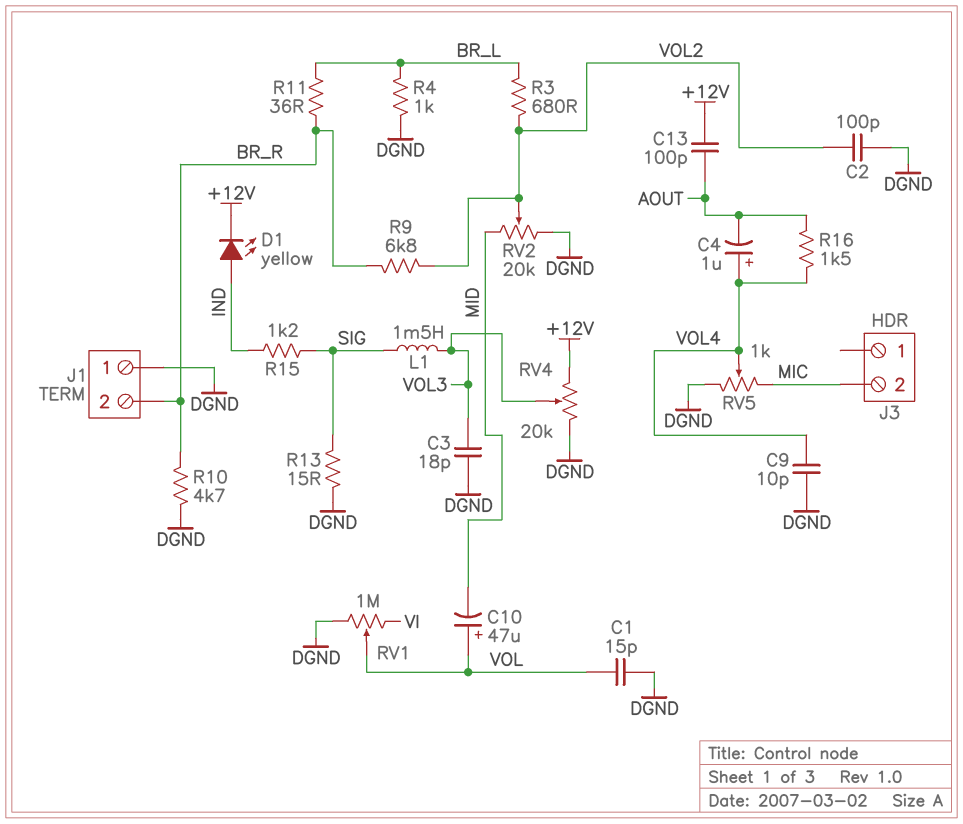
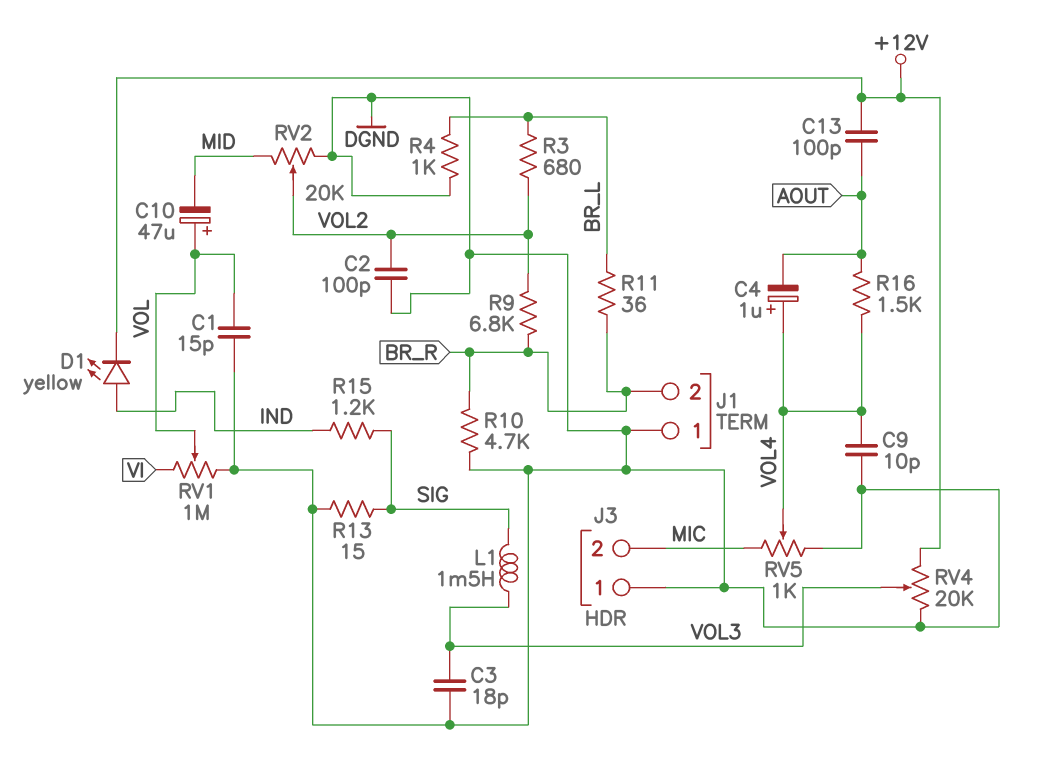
J3 pin 1: none -> DGND

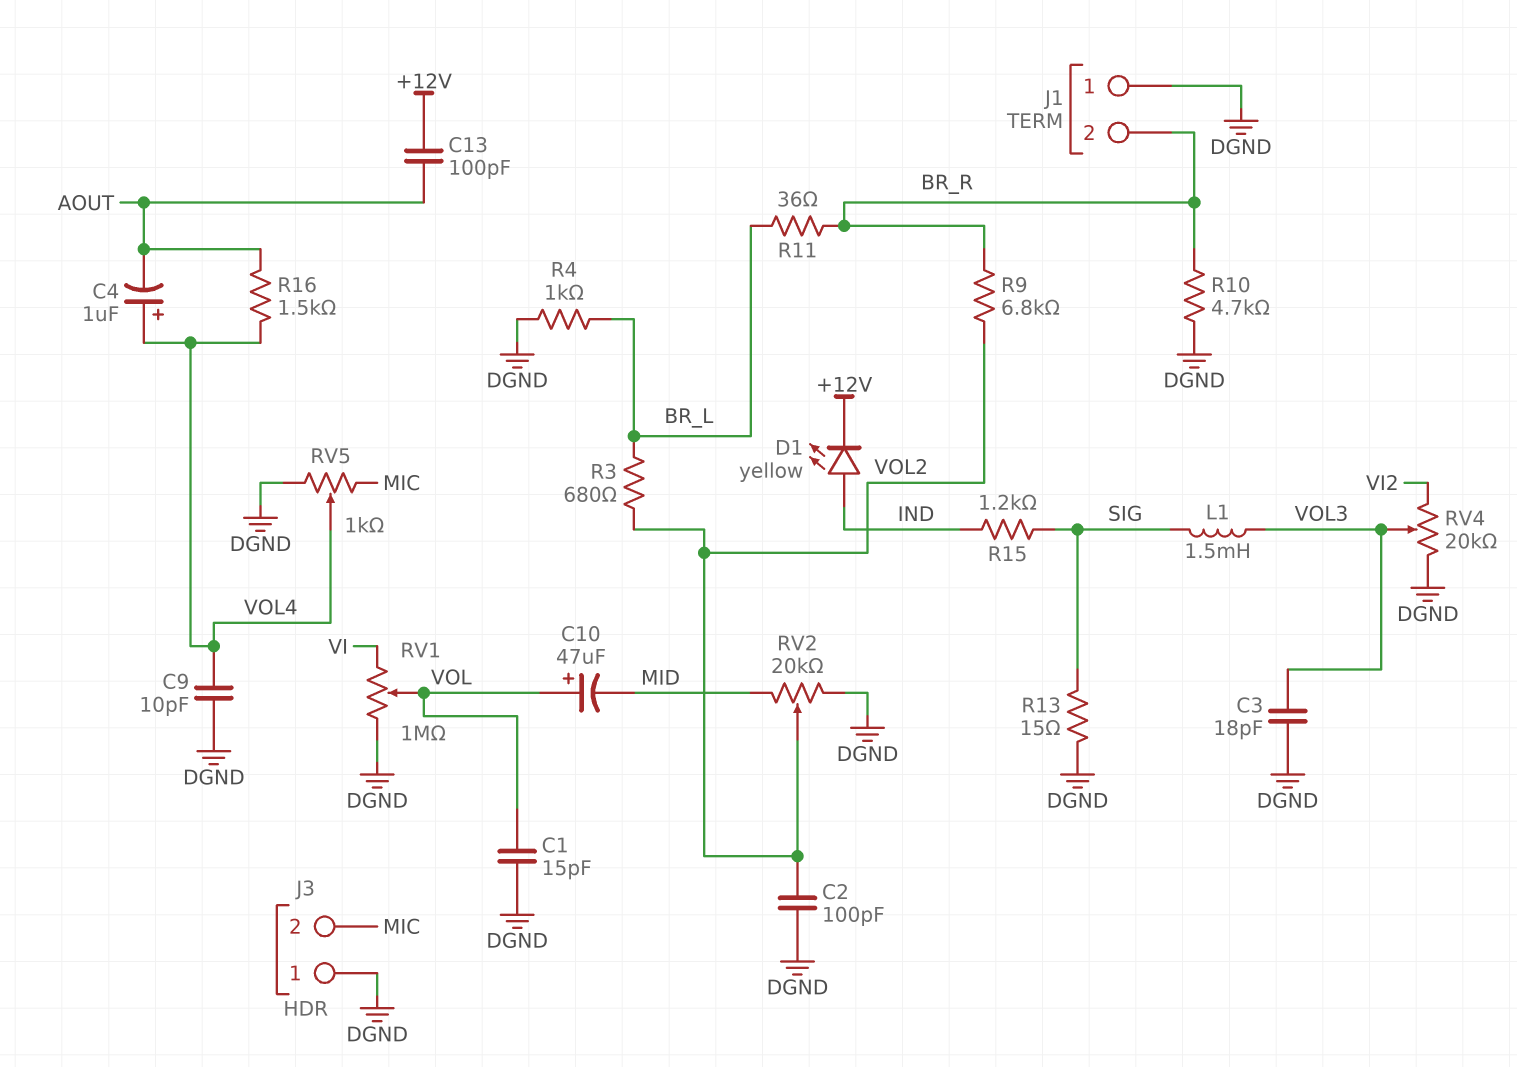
RV4: 20k (+12V, DGND, wiper VOL3) -> 20k (DGND, VI2, wiper VOL3)

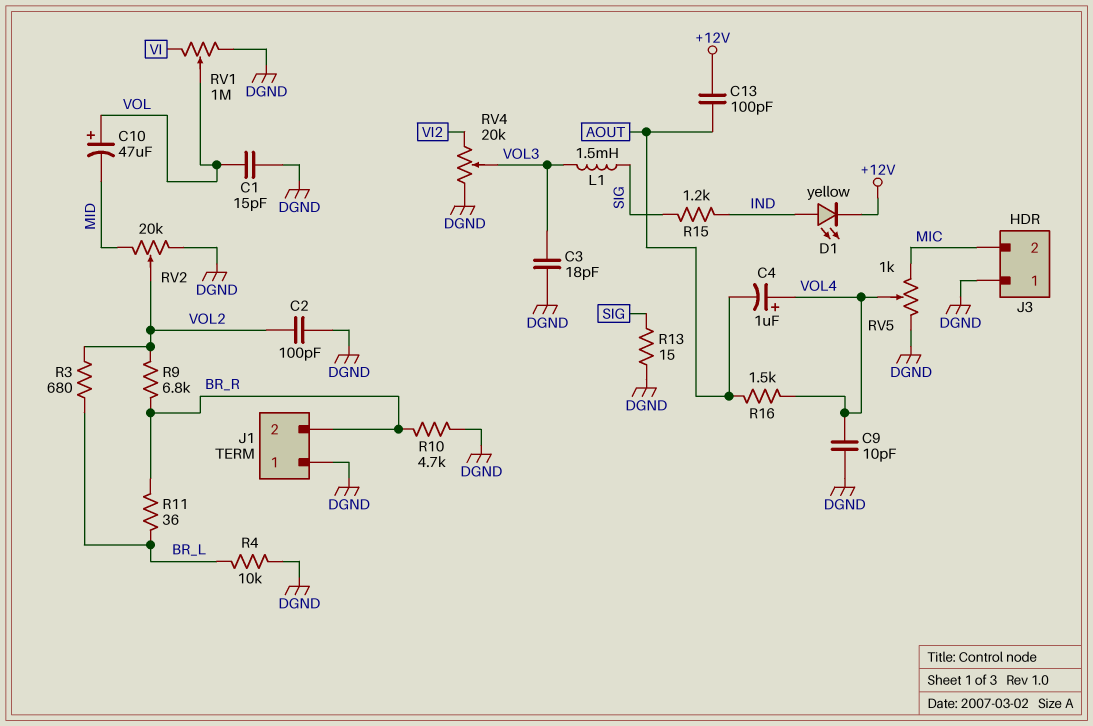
R4: 1k (BR_L, DGND) -> 10k (BR_L, DGND)

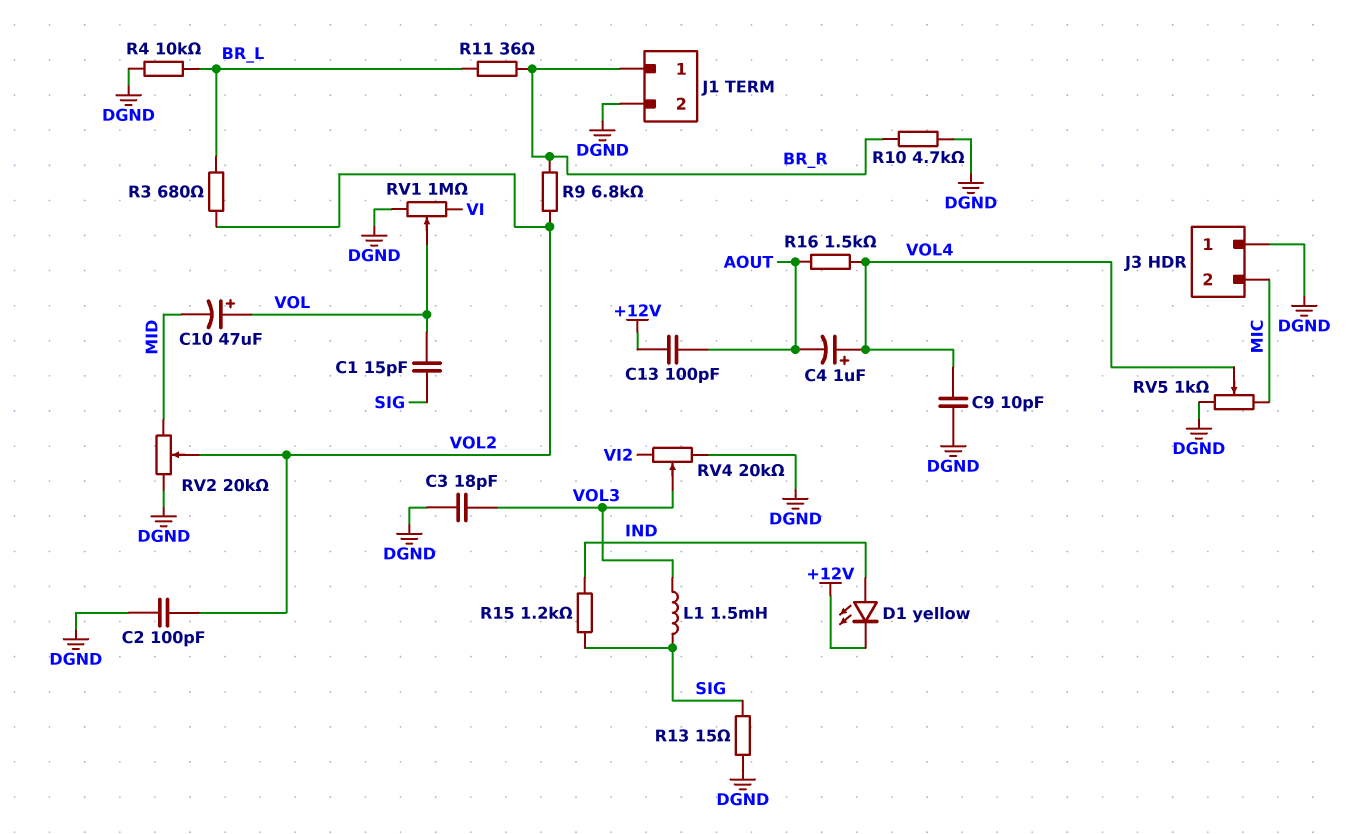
C1: 15pF (DGND, VOL) -> 15pF (SIG, VOL)
J1 pin 1: DGND -> BR_R
J1 pin 2: BR_R -> DGND

